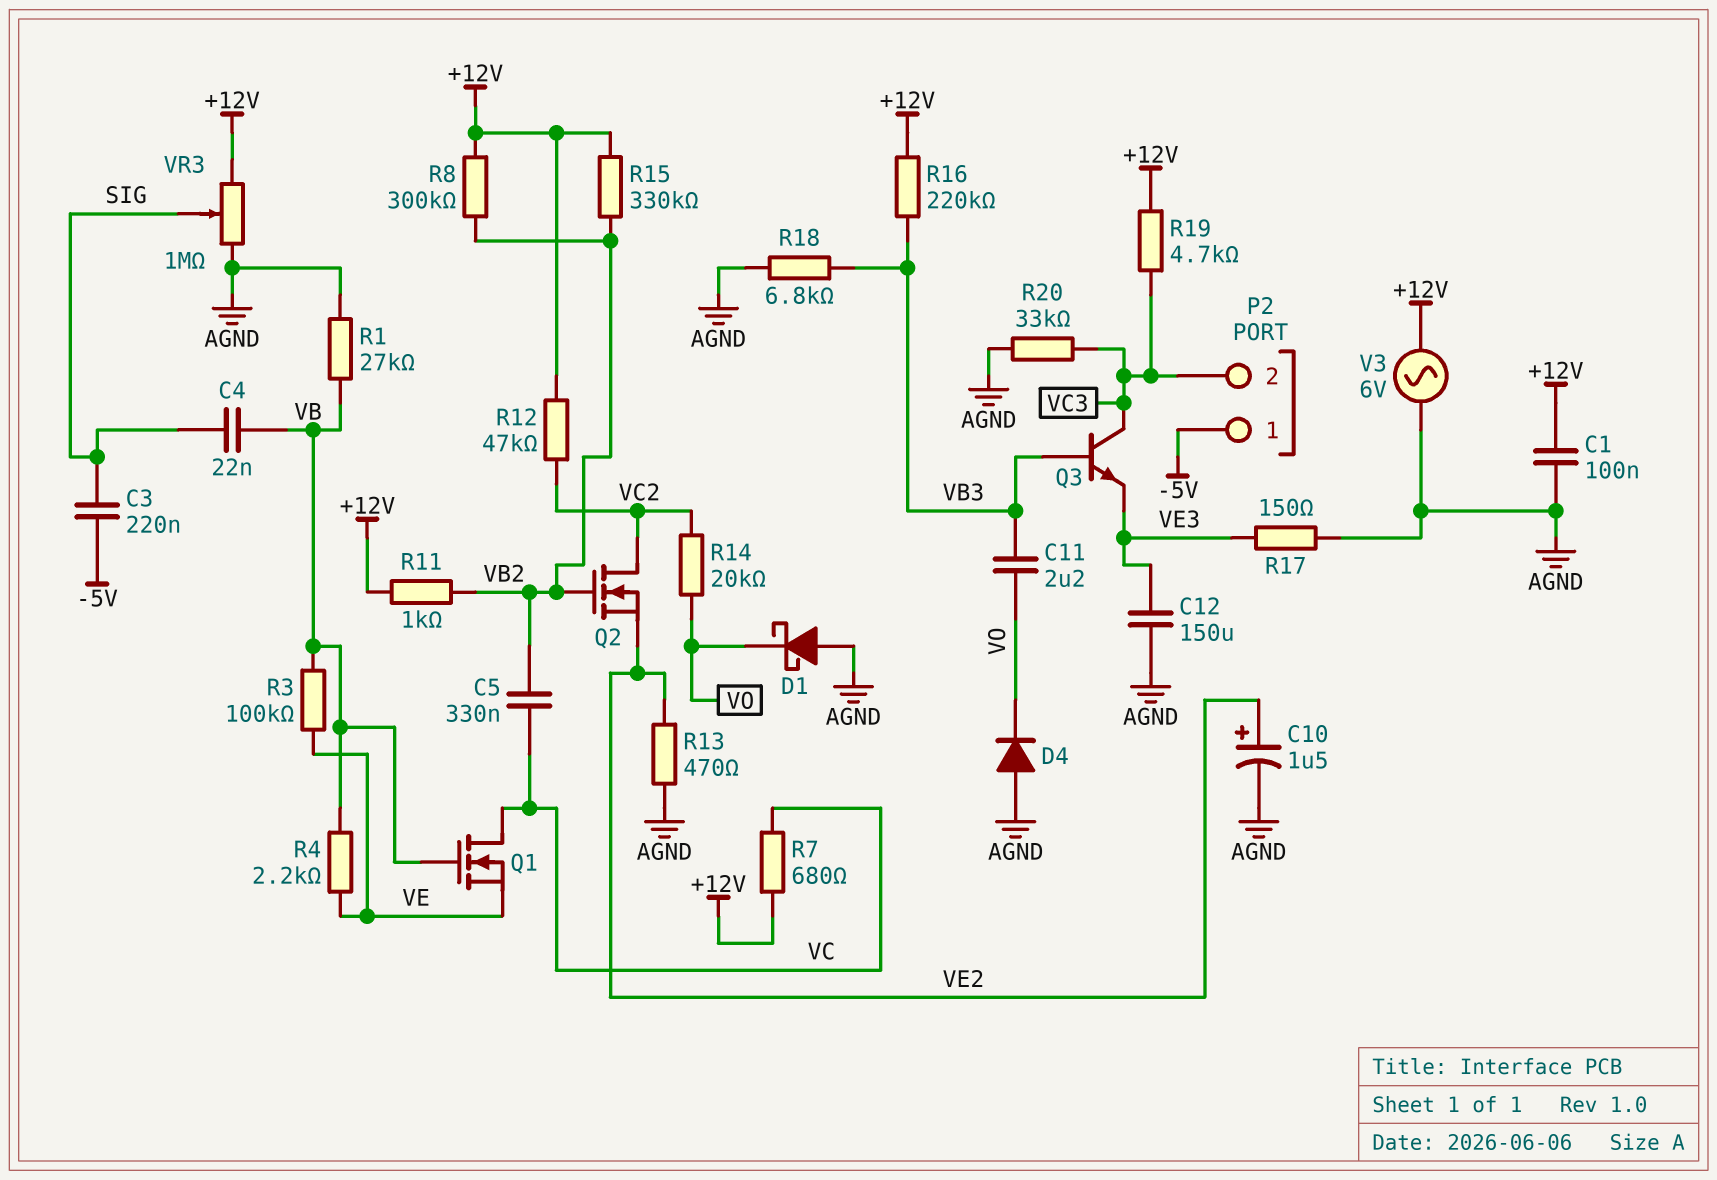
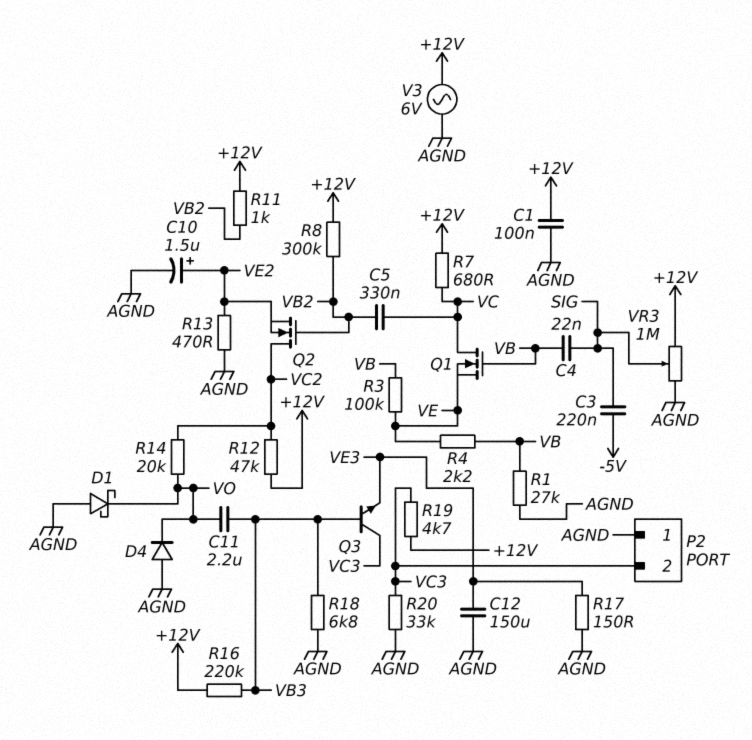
P2 pin 1: -5V -> AGND
R15: 330k (+12V, VB2) -> none

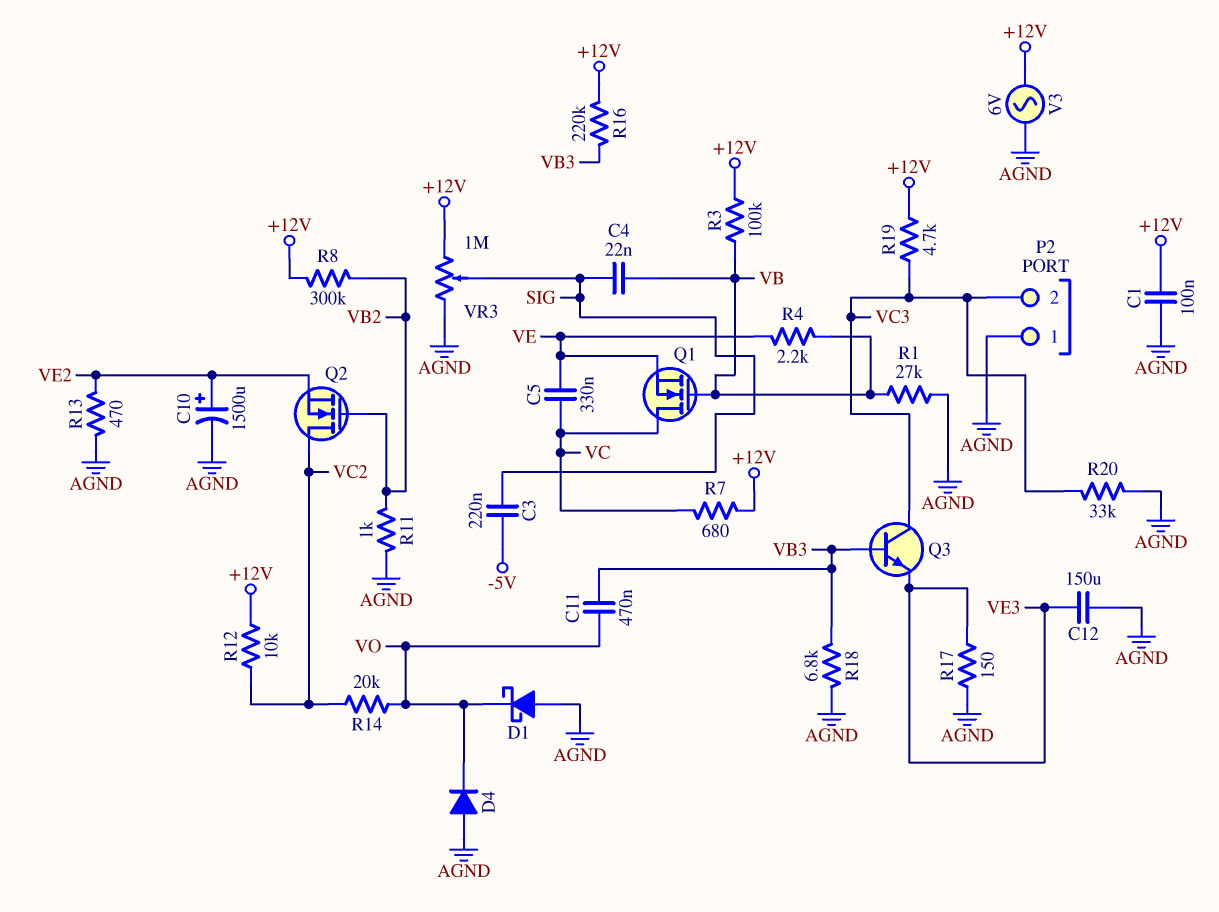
C5: 330nF (VB2, VC) -> 330nF (VC, VE)
C10: 1.5uF (plus VE2, minus AGND) -> 1500uF (plus VE2, minus AGND)
C11: 2.2uF (VB3, VO) -> 470nF (VB3, VO)
R3: 100k (VB, VE) -> 100k (+12V, VB)
R11: 1k (+12V, VB2) -> 1k (AGND, VB2)
R12: 47k (+12V, VC2) -> 10k (+12V, VC2)

